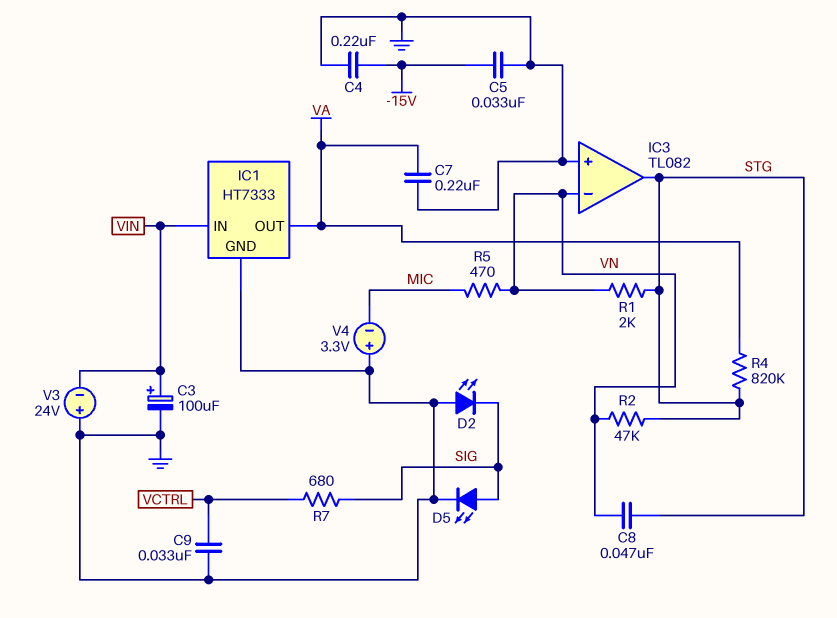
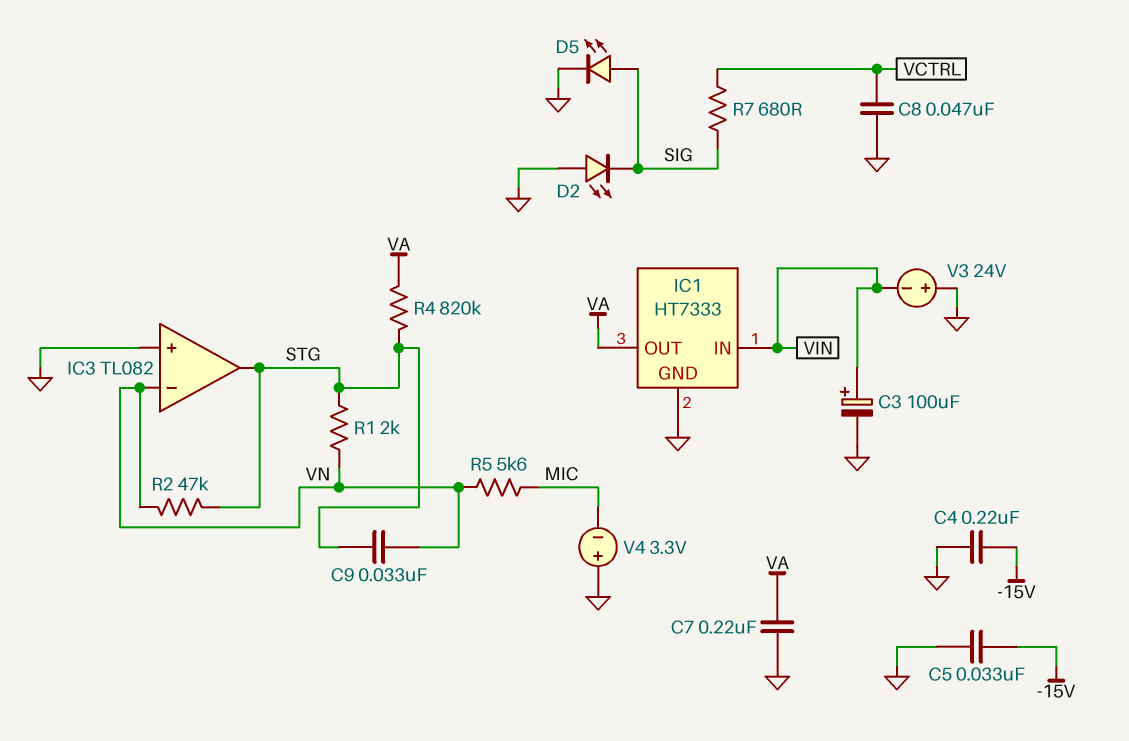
C8: 47nF (STG, VN) -> 47nF (GND, VCTRL)
C9: 33nF (GND, VCTRL) -> 33nF (STG, VN)
R5: 470 (MIC, VN) -> 5.6k (MIC, VN)

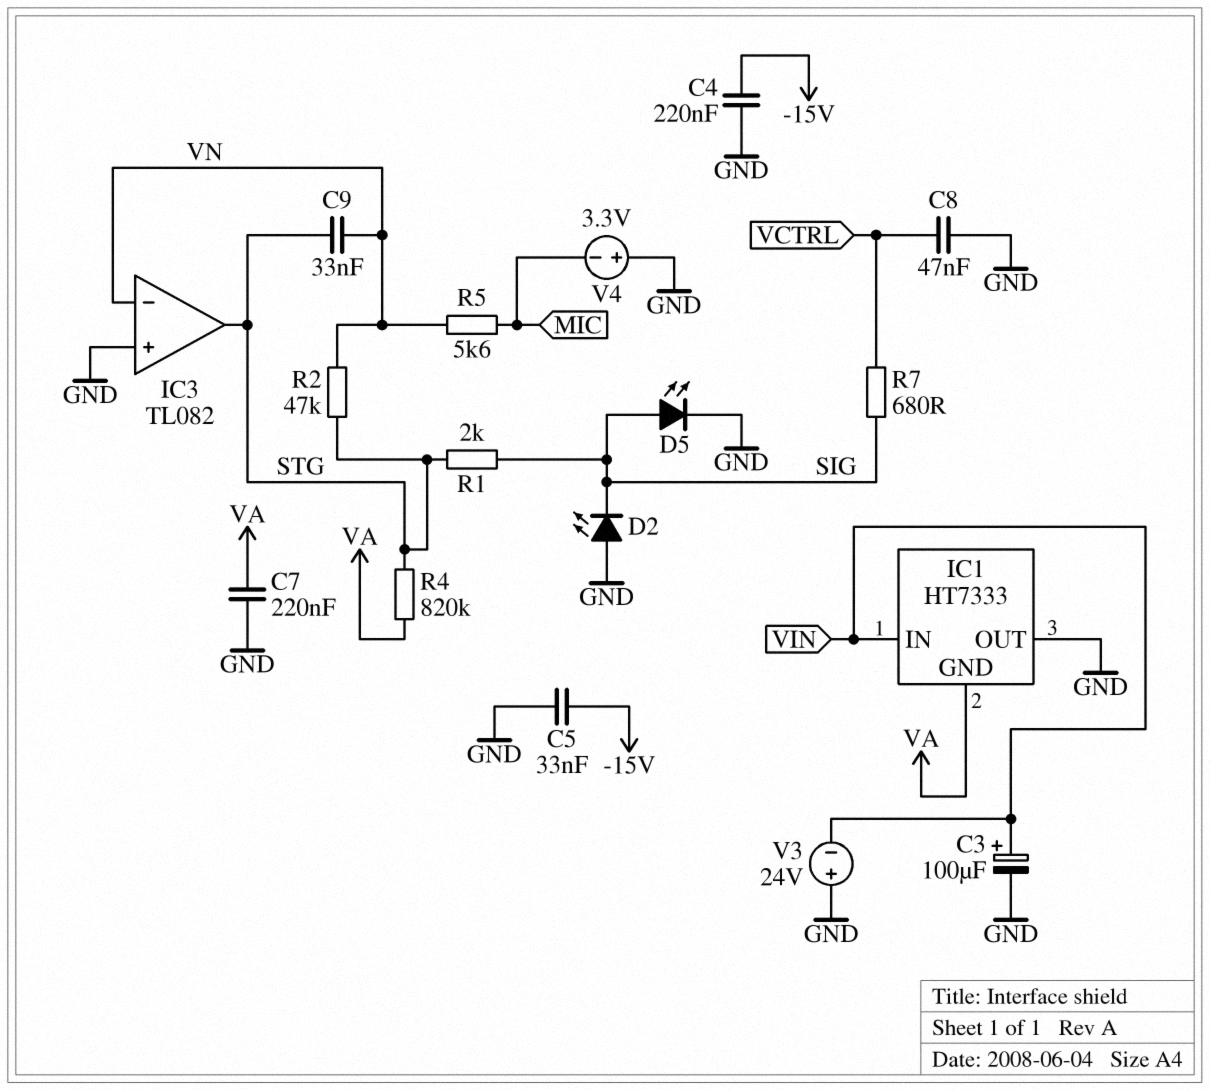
IC1 pin GND: GND -> VA
IC1 pin OUT: VA -> GND
R1: 2k (STG, VN) -> 2k (SIG, STG)

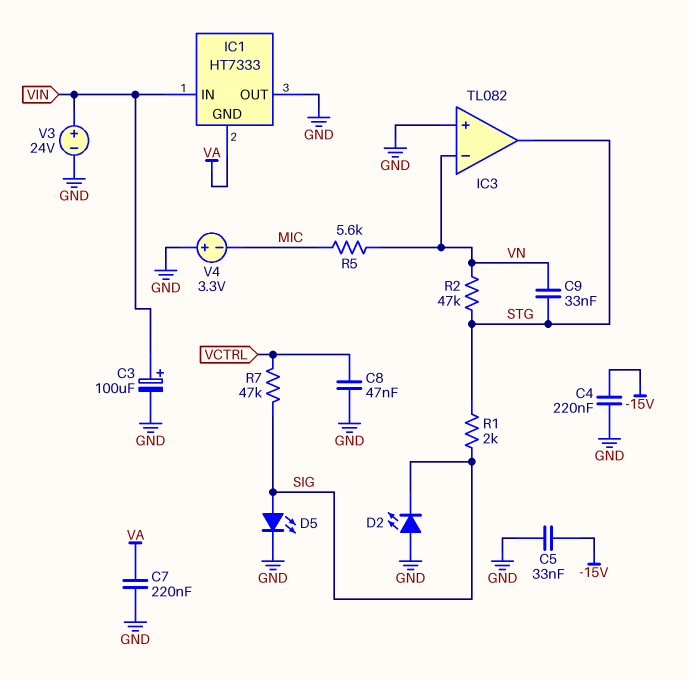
R4: 820k (STG, VA) -> none
R7: 680 (SIG, VCTRL) -> 47k (SIG, VCTRL)
V3: 24V (plus GND, minus VIN) -> 24V (plus VIN, minus GND)

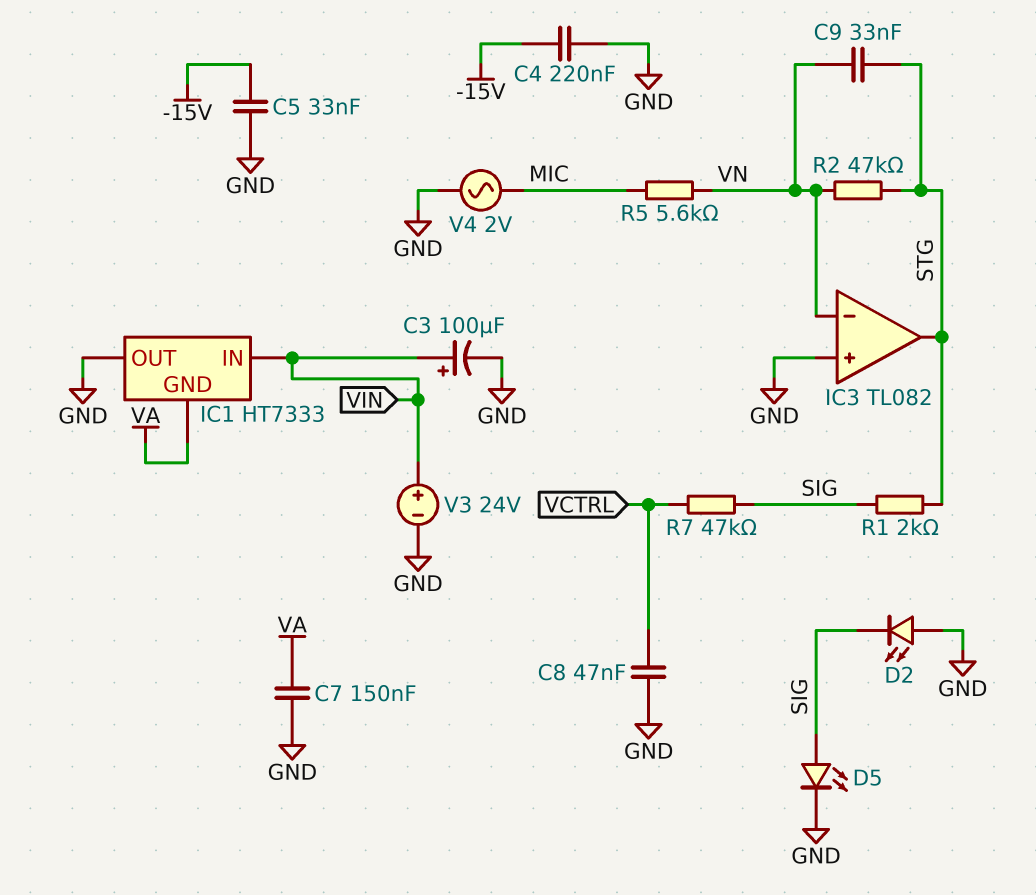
C7: 220nF (GND, VA) -> 150nF (GND, VA)
V4: 3.3V (plus GND, minus MIC) -> AC 2V (GND, MIC)

